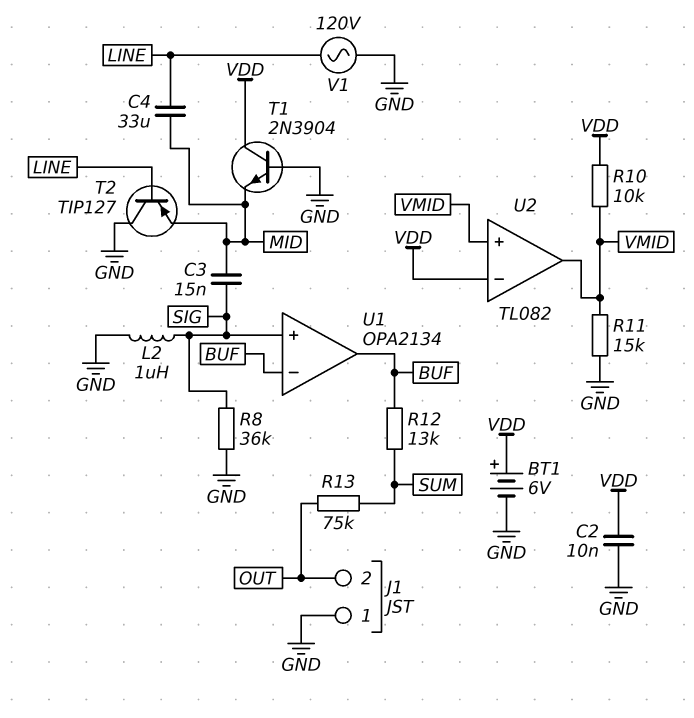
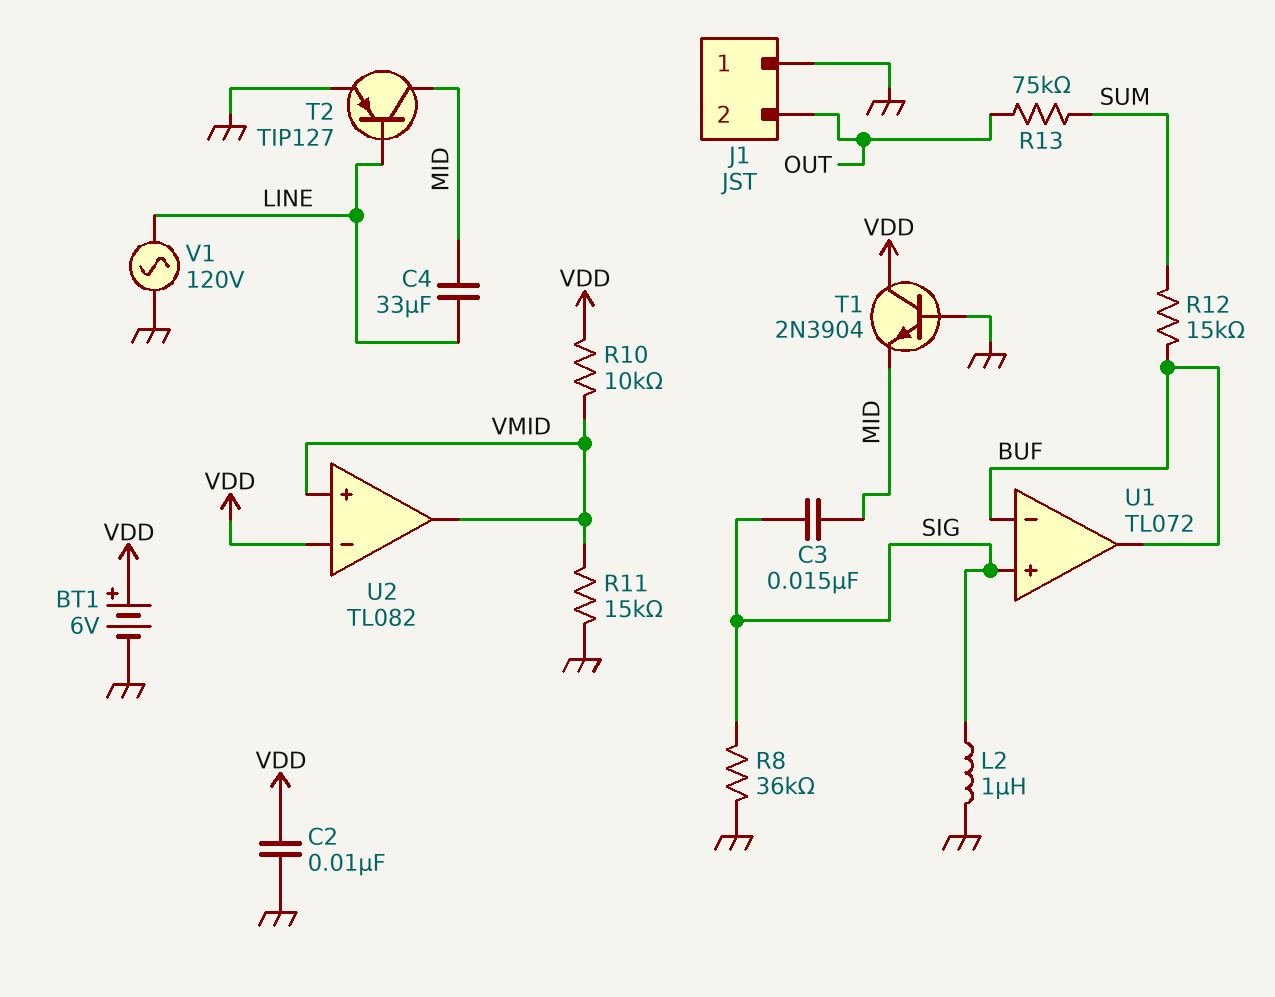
R12: 13k (BUF, SUM) -> 15k (BUF, SUM)
T2: PNP TIP127 (B LINE, C GND, E MID) -> PNP TIP127 (B LINE, C MID, E GND)
U1: OPA2134 -> TL072

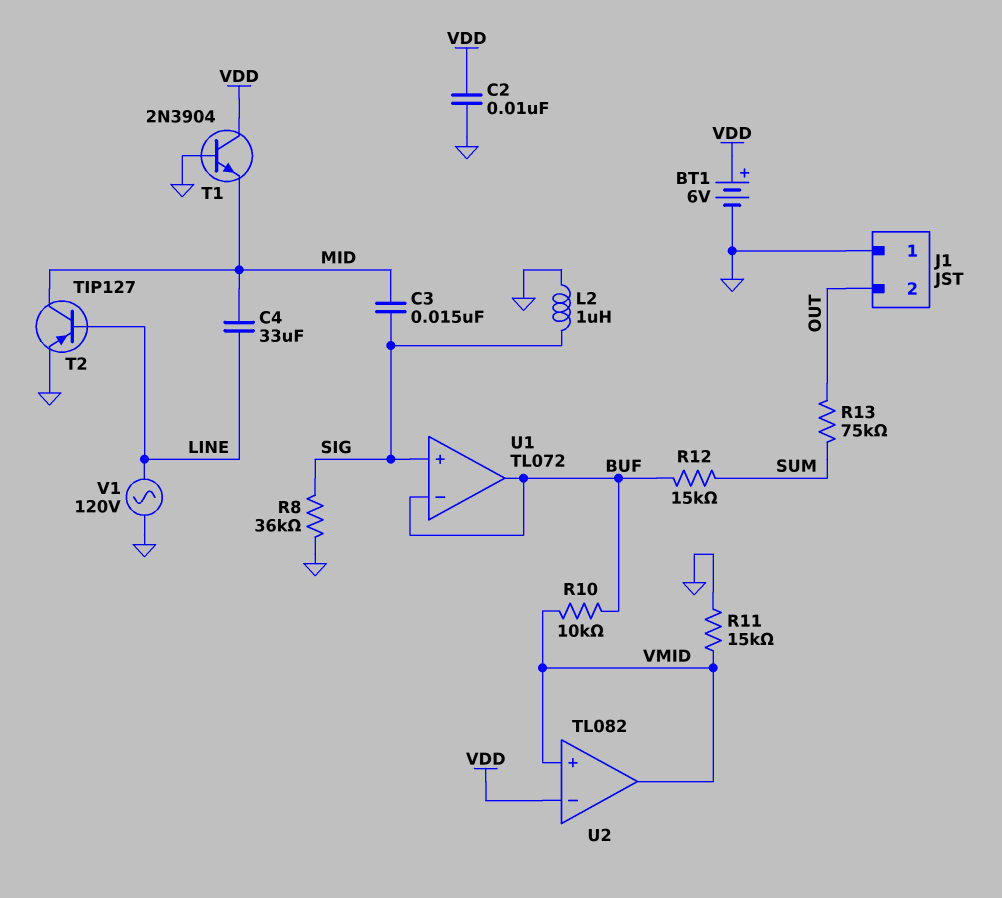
R10: 10k (VDD, VMID) -> 10k (BUF, VMID)

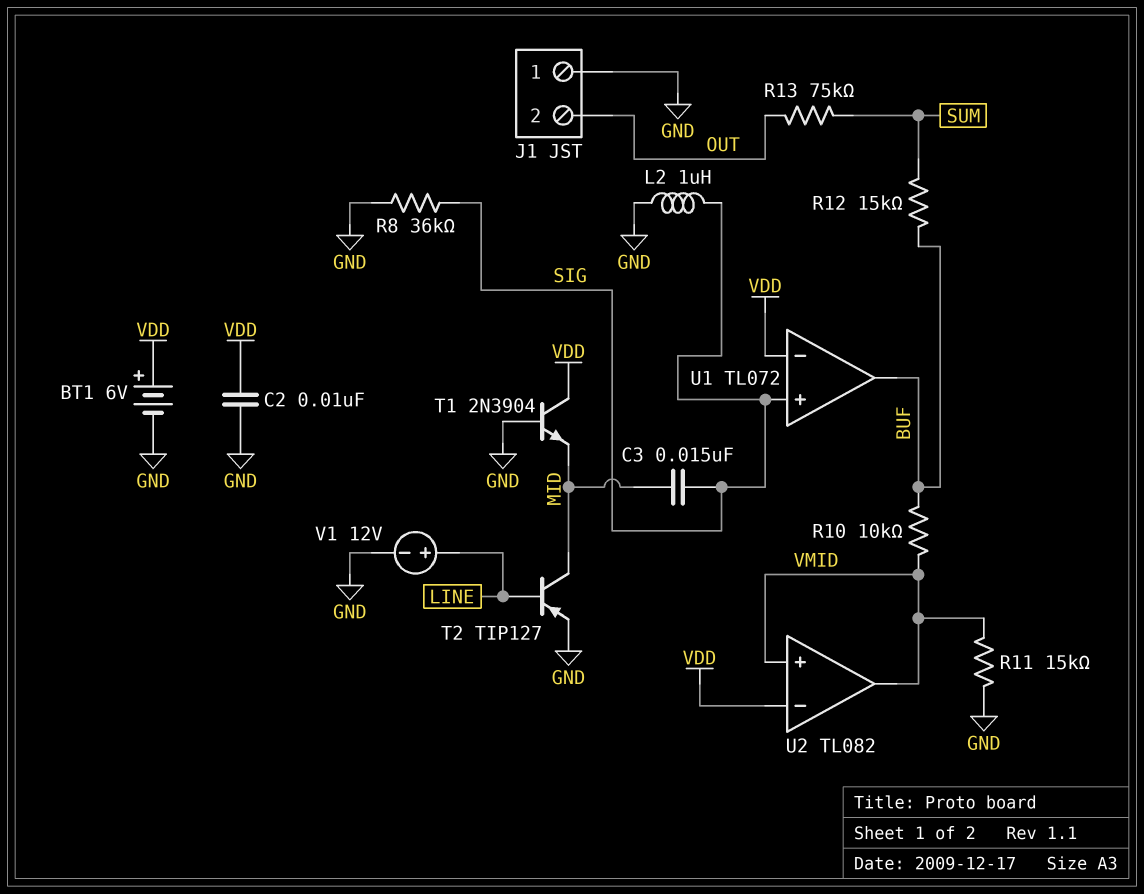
C4: 33uF (LINE, MID) -> none
U1 pin in-: BUF -> VDD
V1: AC 120V (GND, LINE) -> 12V (plus LINE, minus GND)

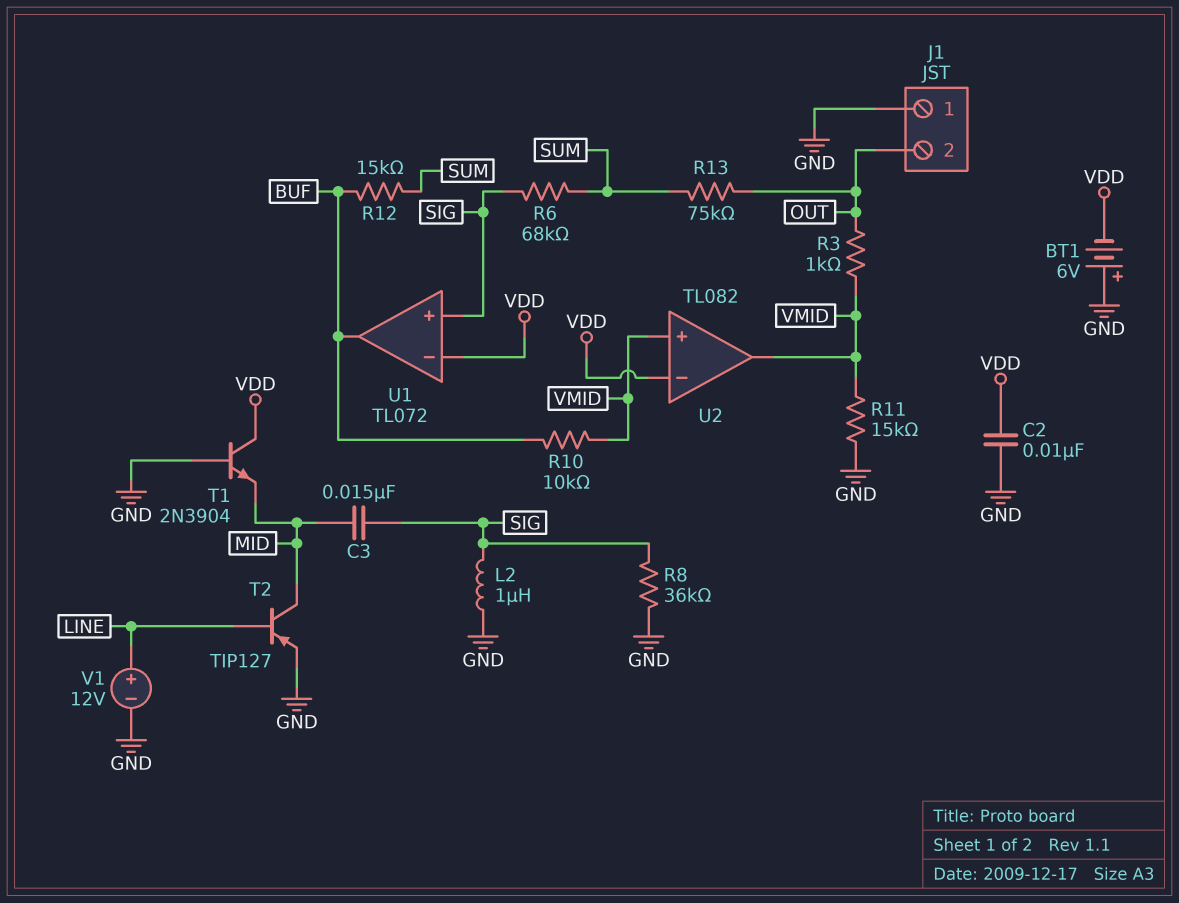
BT1: 6V (plus VDD, minus GND) -> 6V (plus GND, minus VDD)
R3: none -> 1k (OUT, VMID)
R6: none -> 68k (SIG, SUM)

